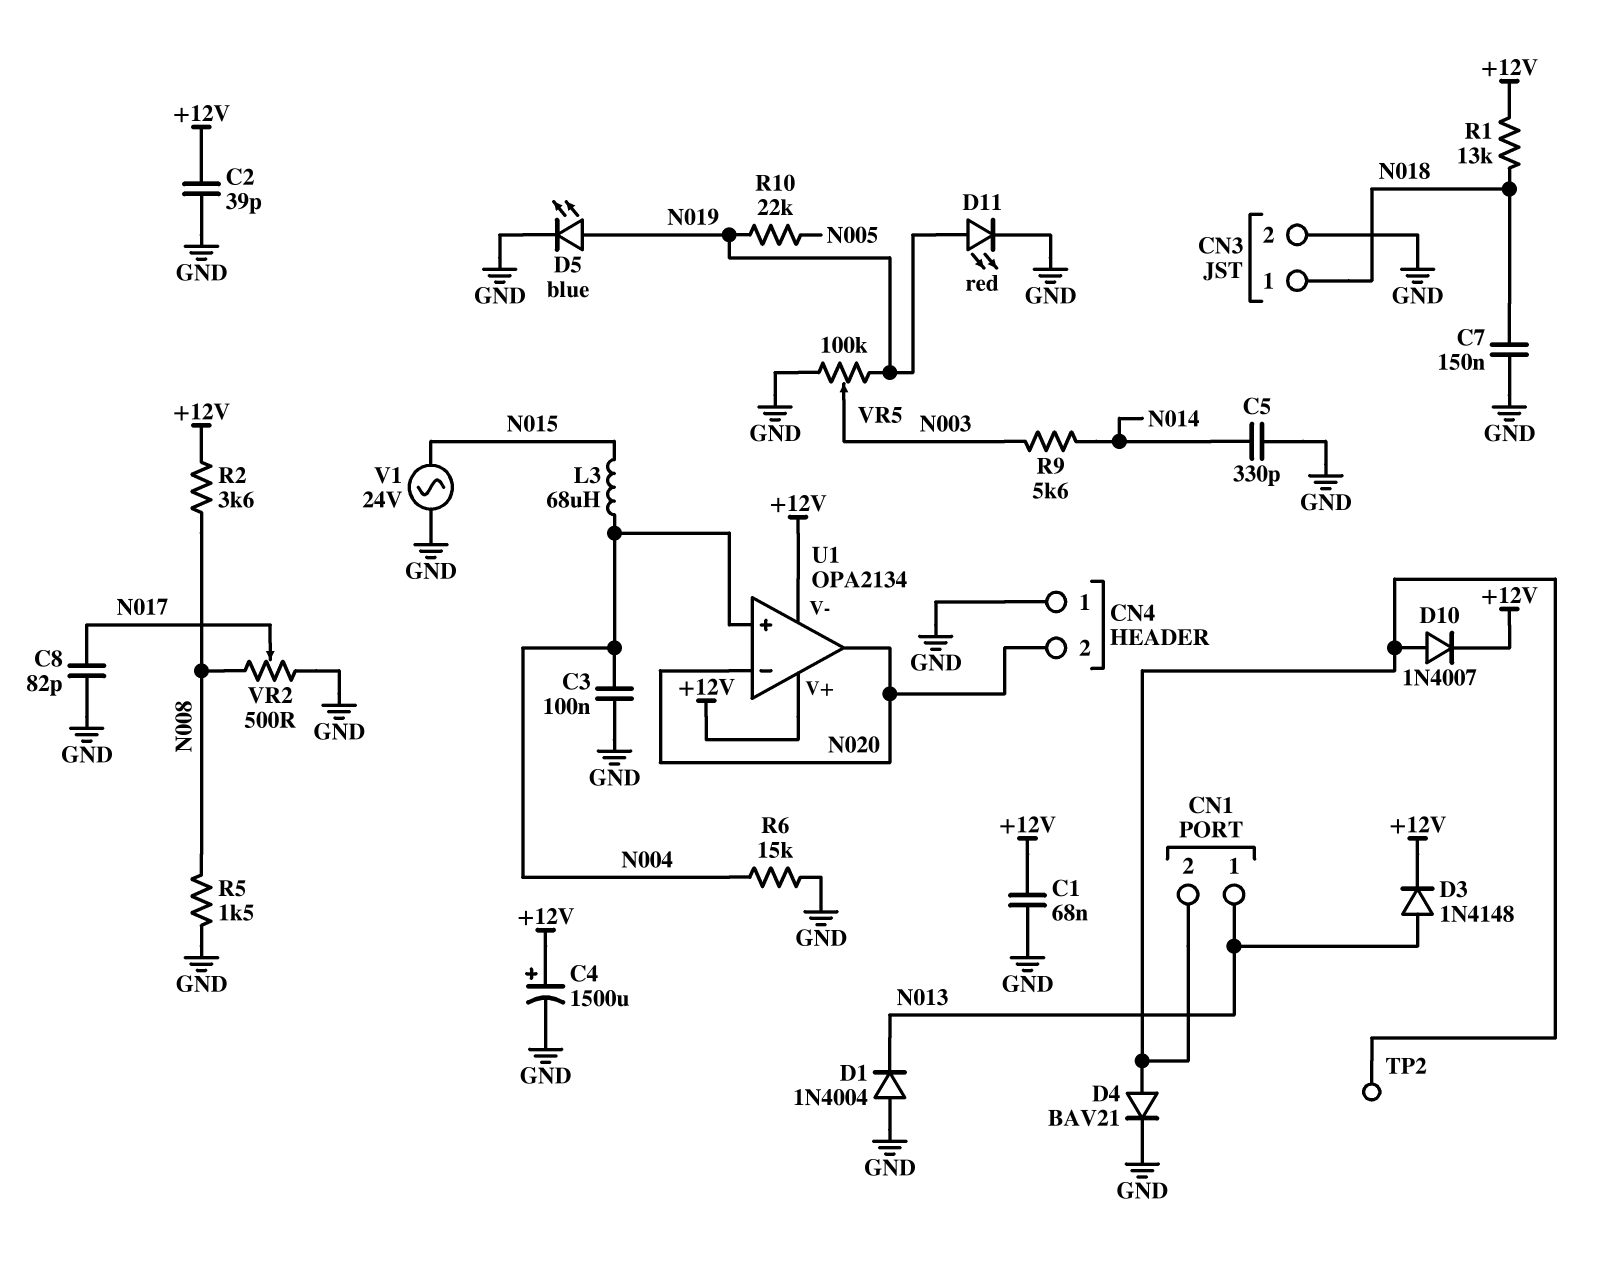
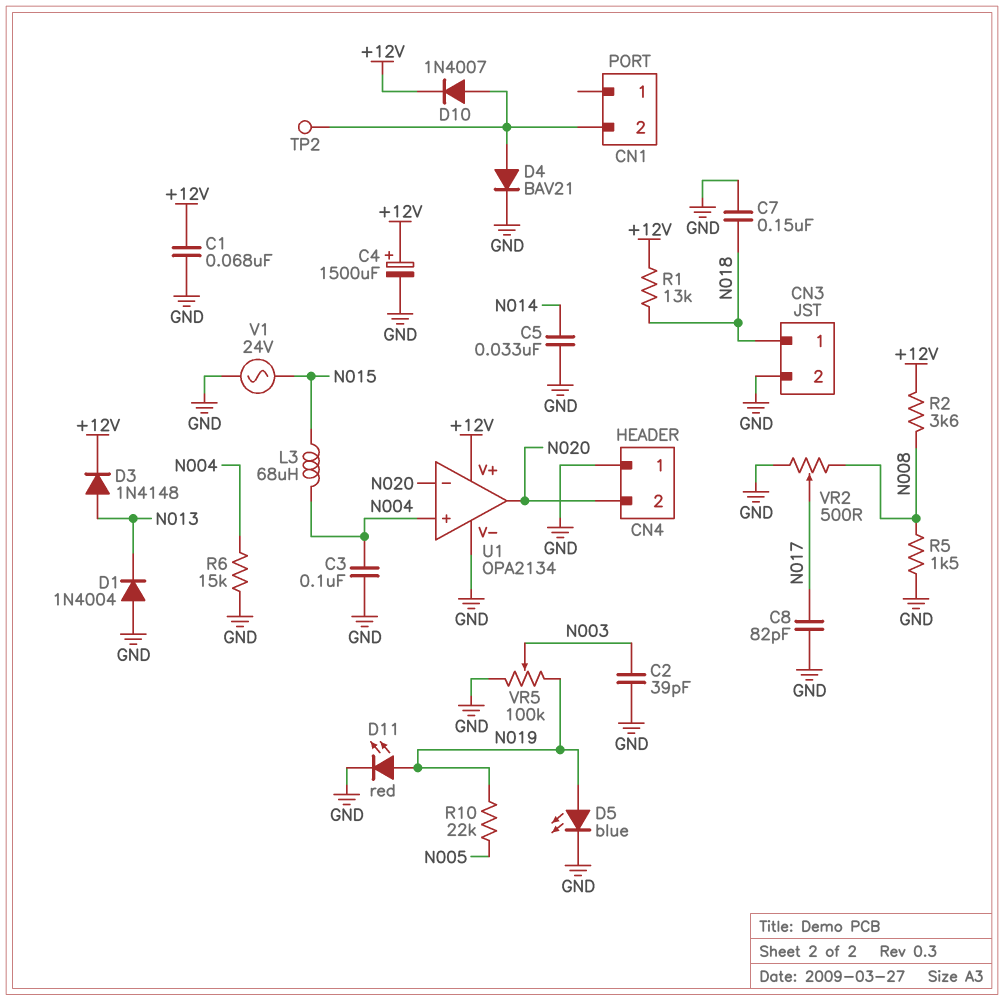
C2: 39pF (+12V, GND) -> 39pF (GND, N003)
C5: 330pF (GND, N014) -> 33nF (GND, N014)
CN1 pin 1: N013 -> none
R9: 5.6k (N003, N014) -> none
U1 pin V-: +12V -> GND

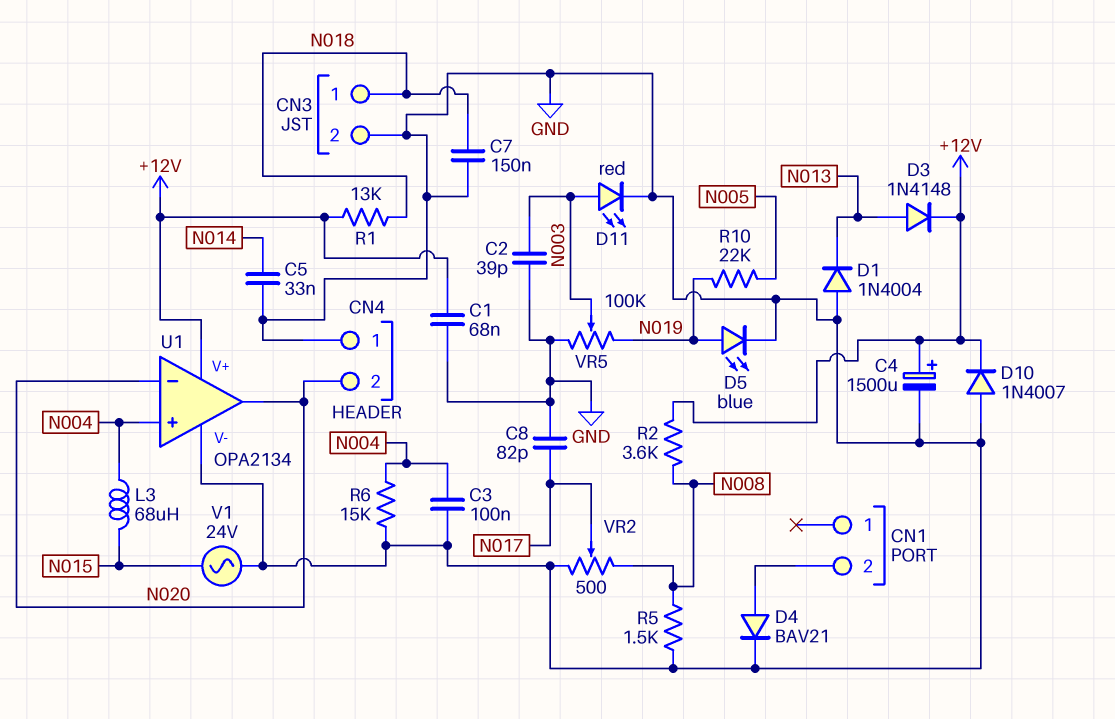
D10: diode 1N4007 (A CN1/2, K +12V) -> diode 1N4007 (A GND, K +12V)
D11: LED red (A N019, K GND) -> LED red (A N003, K GND)
TP2: test point (CN1/2) -> none

